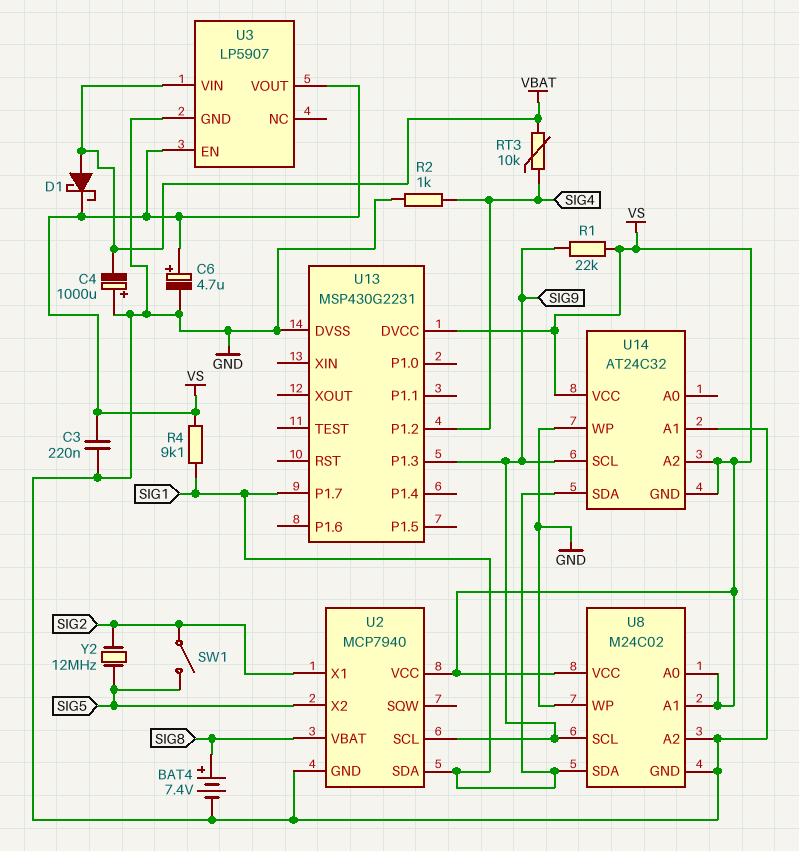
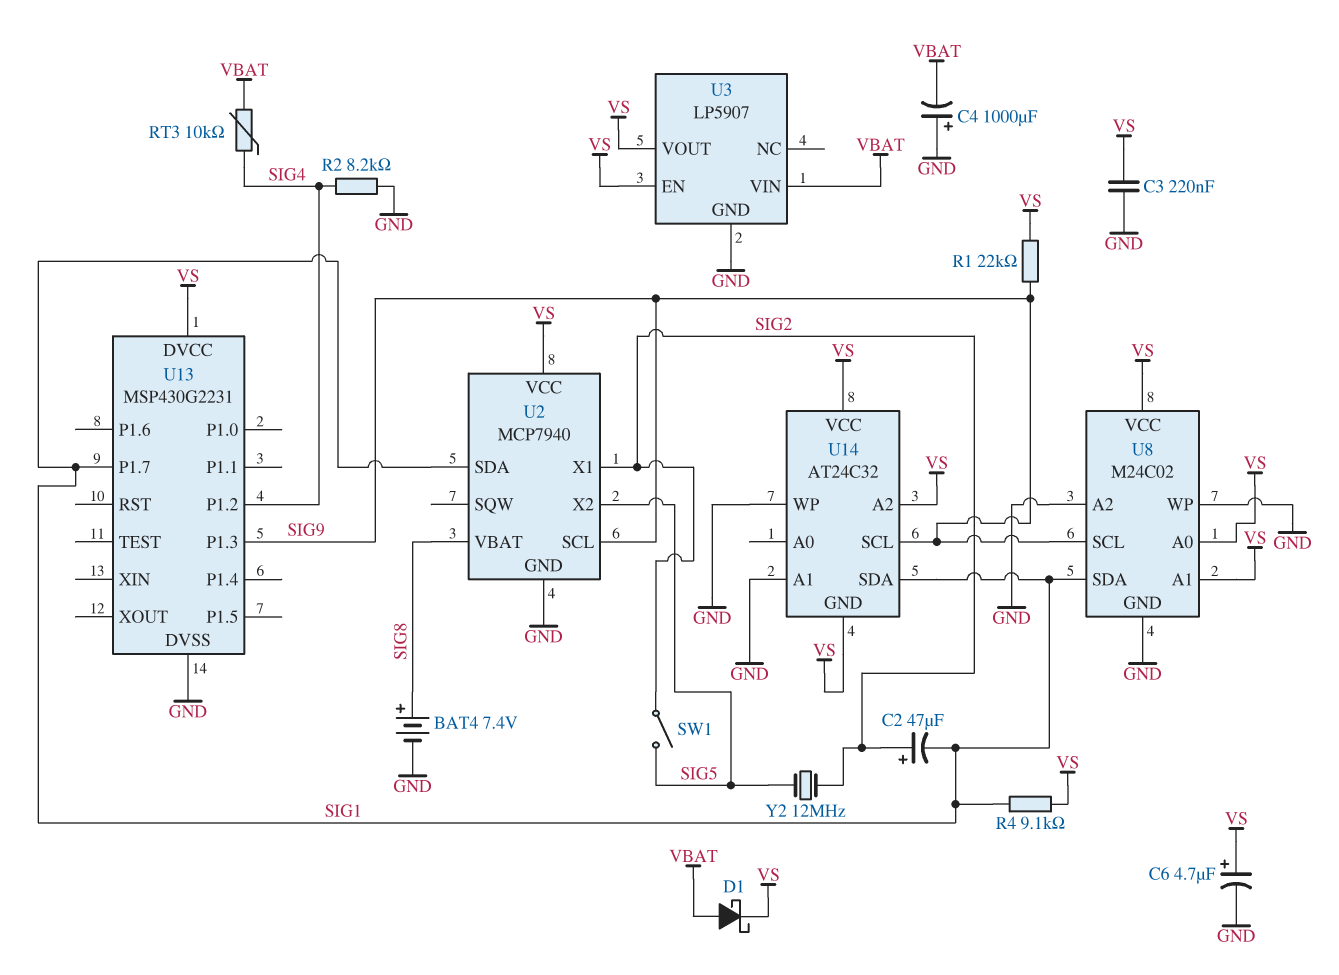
C2: none -> 47uF (plus SIG2, minus SIG1)
R2: 1k (GND, SIG4) -> 8.2k (GND, SIG4)

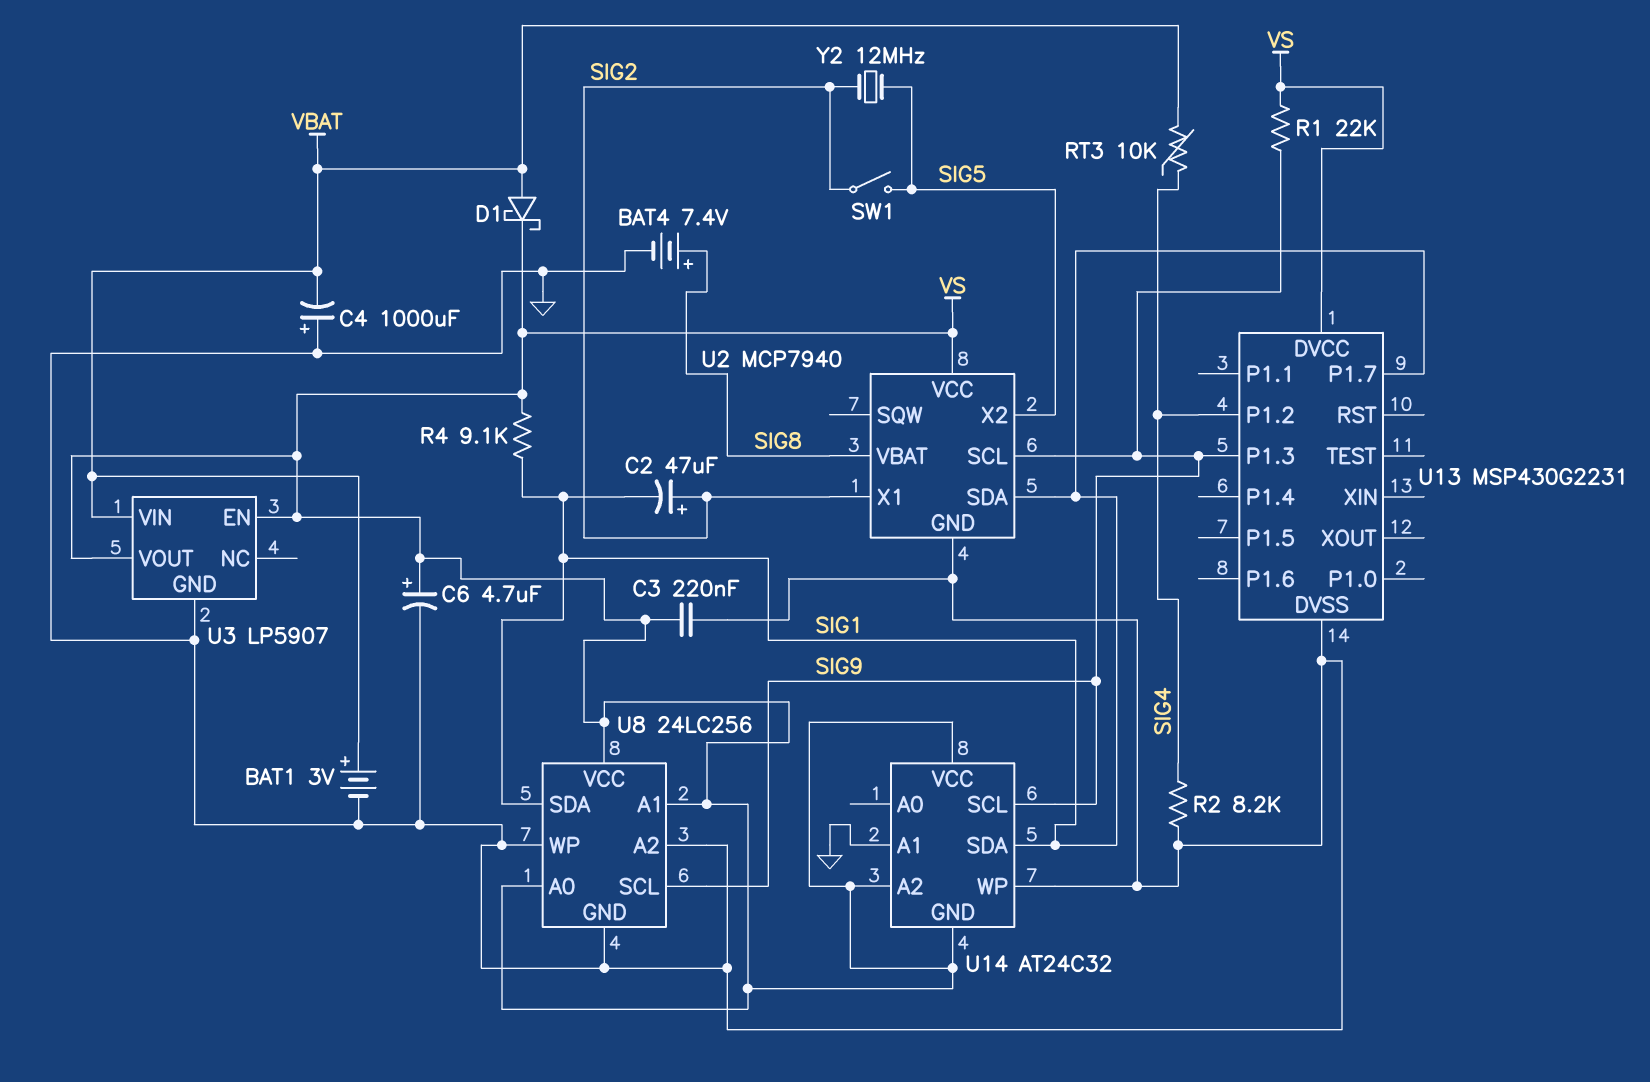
BAT1: none -> 3V (plus VBAT, minus GND)
U8: M24C02 -> 24LC256

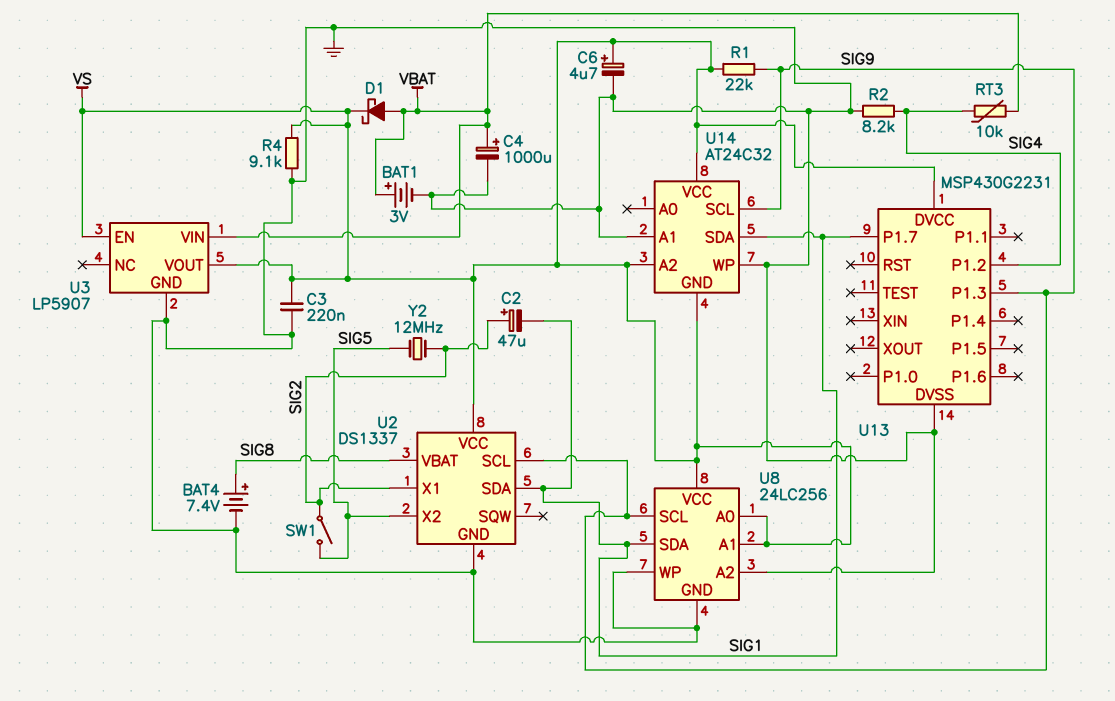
C4: 1000uF (plus GND, minus VBAT) -> 1000uF (plus VBAT, minus GND)
R4: 9.1k (SIG1, VS) -> 9.1k (GND, VS)
U2: MCP7940 -> DS1337

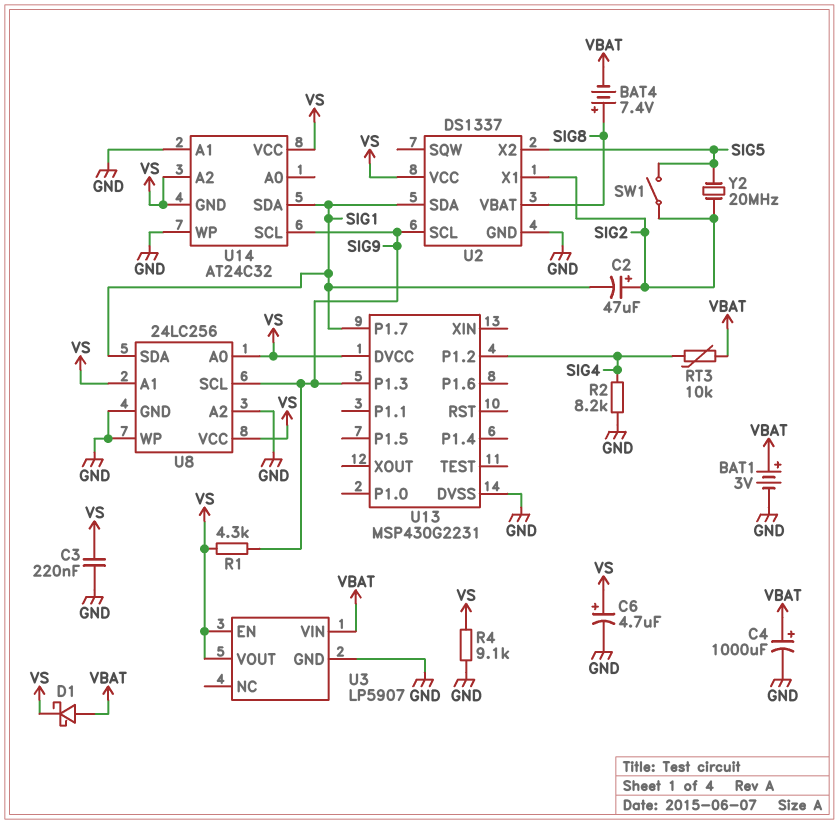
BAT4: 7.4V (plus SIG8, minus GND) -> 7.4V (plus SIG8, minus VBAT)
R1: 22k (SIG9, VS) -> 4.3k (SIG9, VS)
Y2: 12MHz (SIG2, SIG5) -> 20MHz (SIG2, SIG5)

